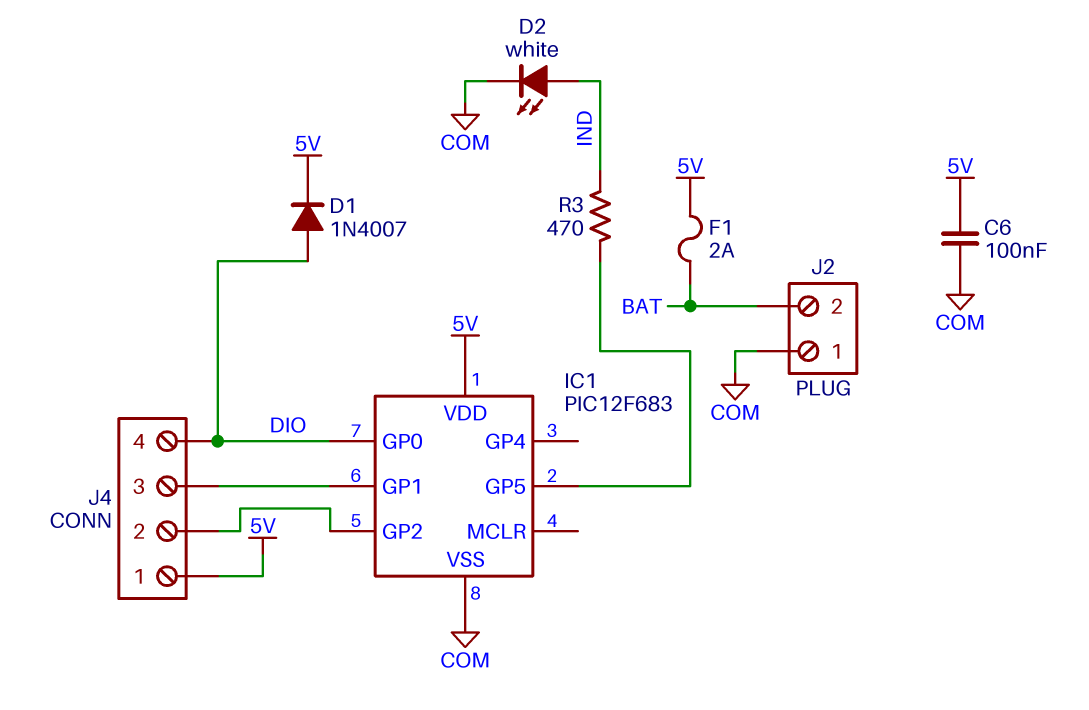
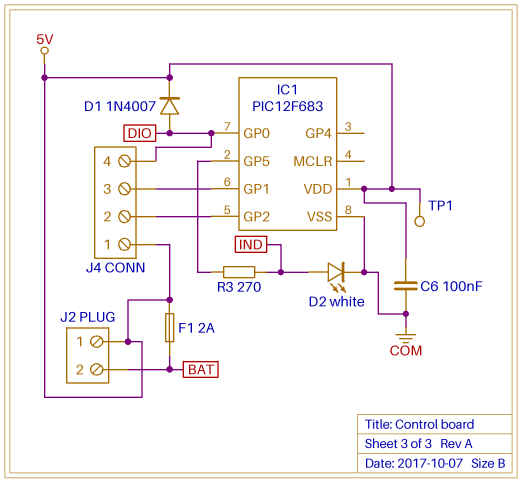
J2 pin 1: COM -> 5V
R3: 470 (IC1/GP5, IND) -> 270 (IC1/GP5, IND)
TP1: none -> test point (5V)

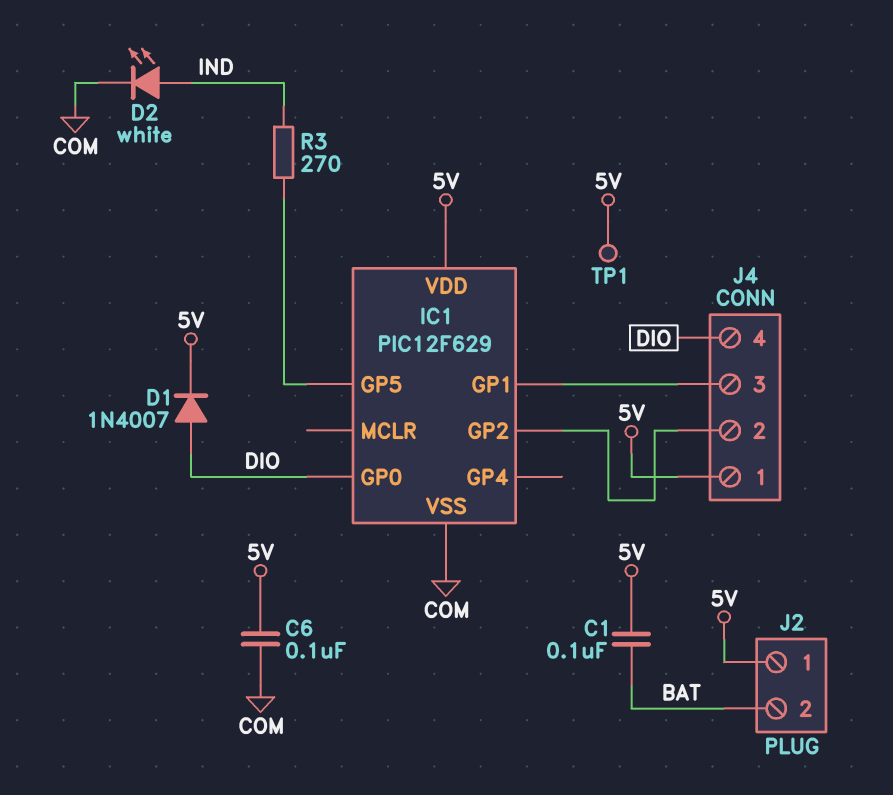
C1: none -> 100nF (5V, BAT)
F1: 2A (5V, BAT) -> none
IC1: PIC12F683 -> PIC12F629

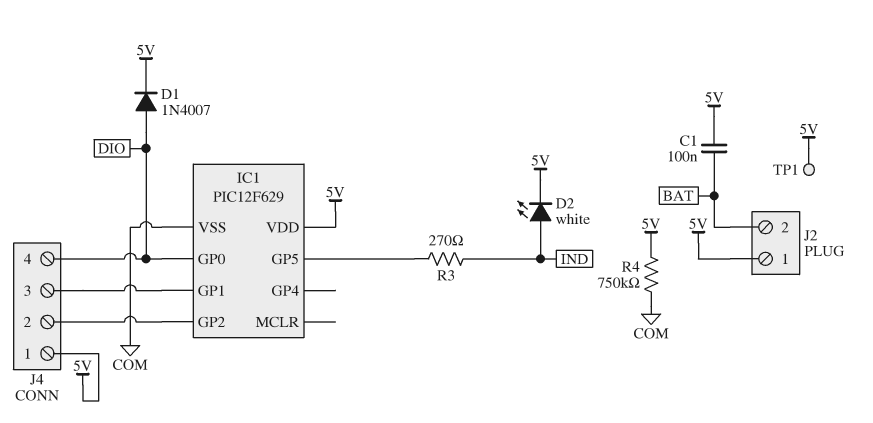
C6: 100nF (5V, COM) -> none
D2: LED white (A IND, K COM) -> LED white (A IND, K 5V)
R4: none -> 750k (5V, COM)

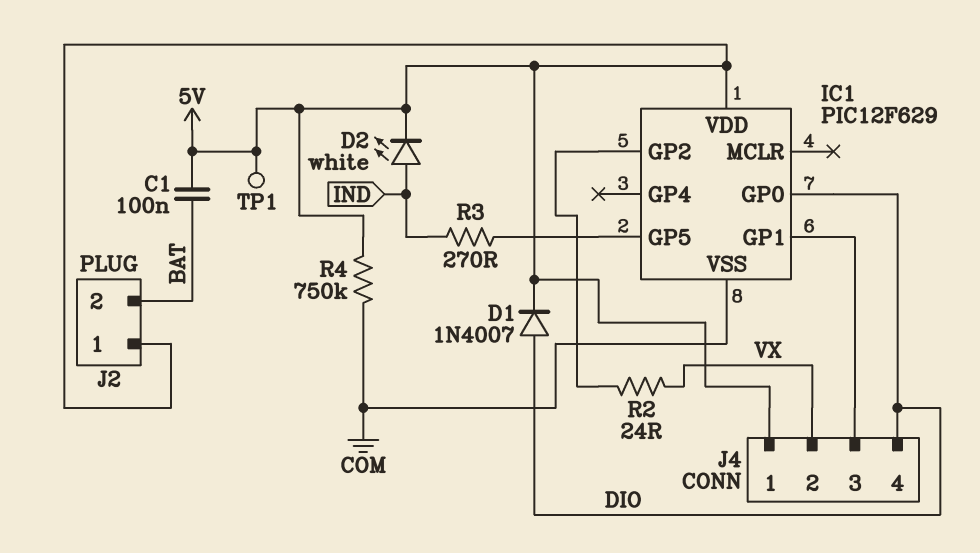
J4 pin 2: IC1/GP2 -> VX
R2: none -> 24 (IC1/GP2, VX)

